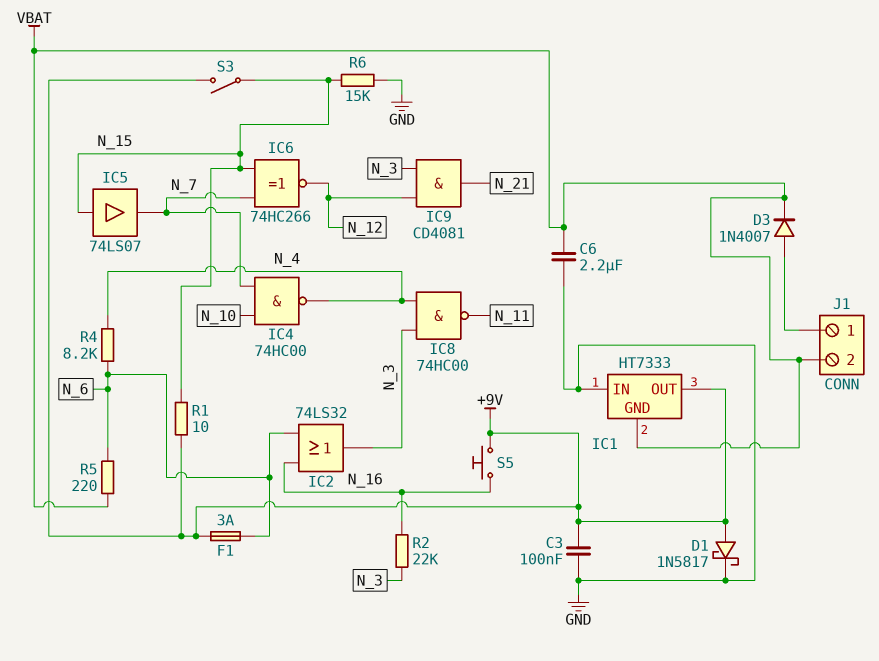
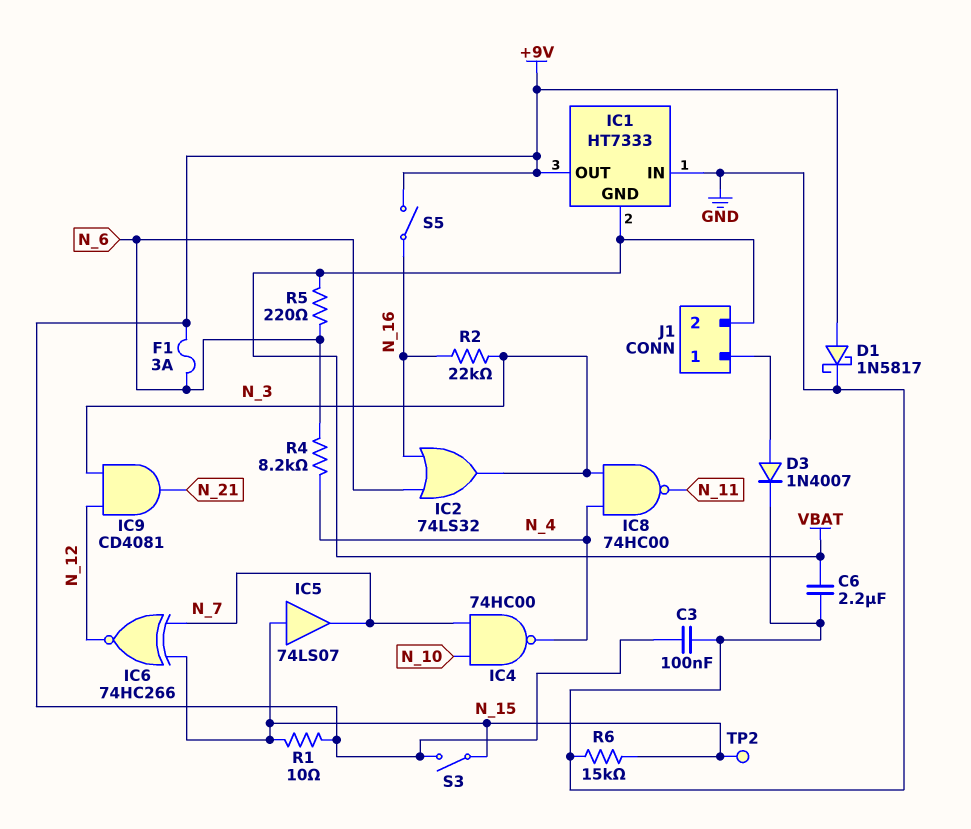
D3: diode 1N4007 (A J1/1, K VBAT) -> diode 1N4007 (A J1/1, K GND)
S5: button (+9V, N_16) -> switch (+9V, N_16)
TP2: none -> test point (N_15)

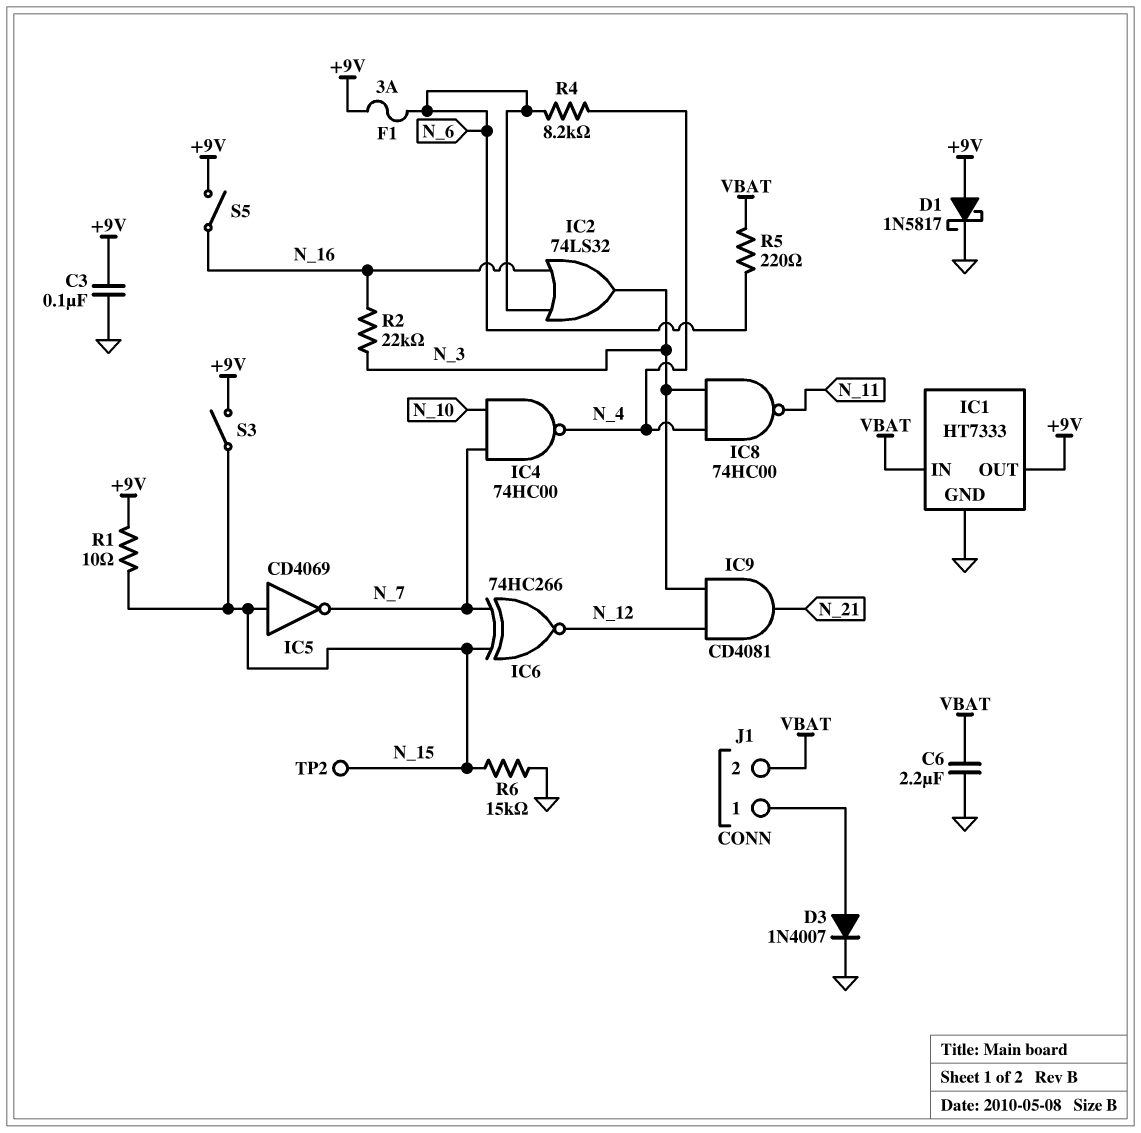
IC1 pin GND: VBAT -> GND
IC1 pin IN: GND -> VBAT
IC5: buffer 74LS07 (in N_15, out N_7) -> NOT CD4069 (in N_15, out N_7)

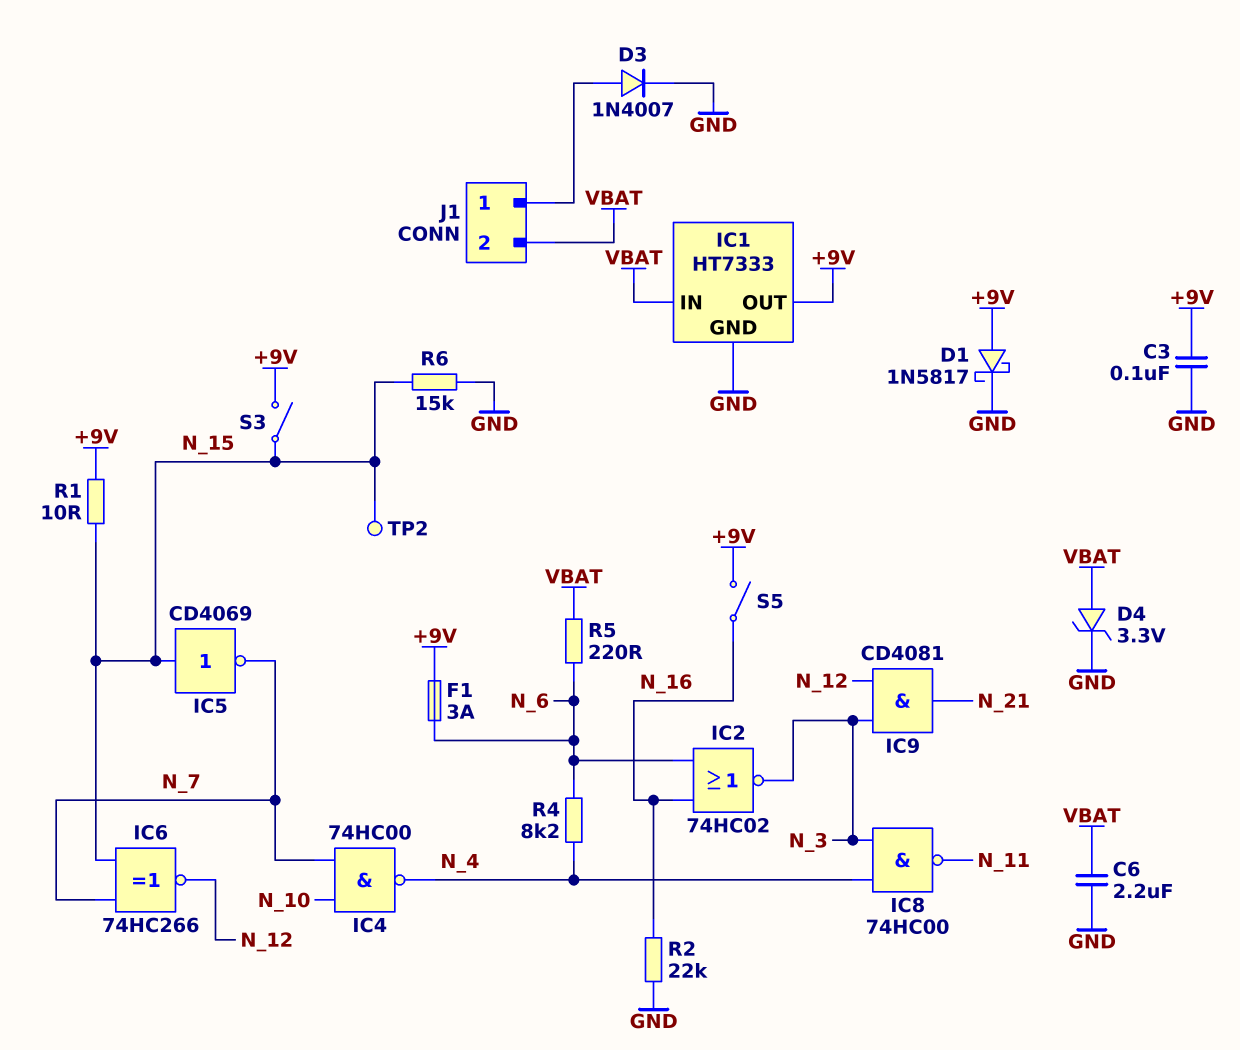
D4: none -> zener 3.3V (A VBAT, K GND)
IC2: OR 74LS32 (in N_6, in N_16, out N_3) -> NOR 74HC02 (in N_6, in N_16, out N_3)
R2: 22k (N_3, N_16) -> 22k (GND, N_16)

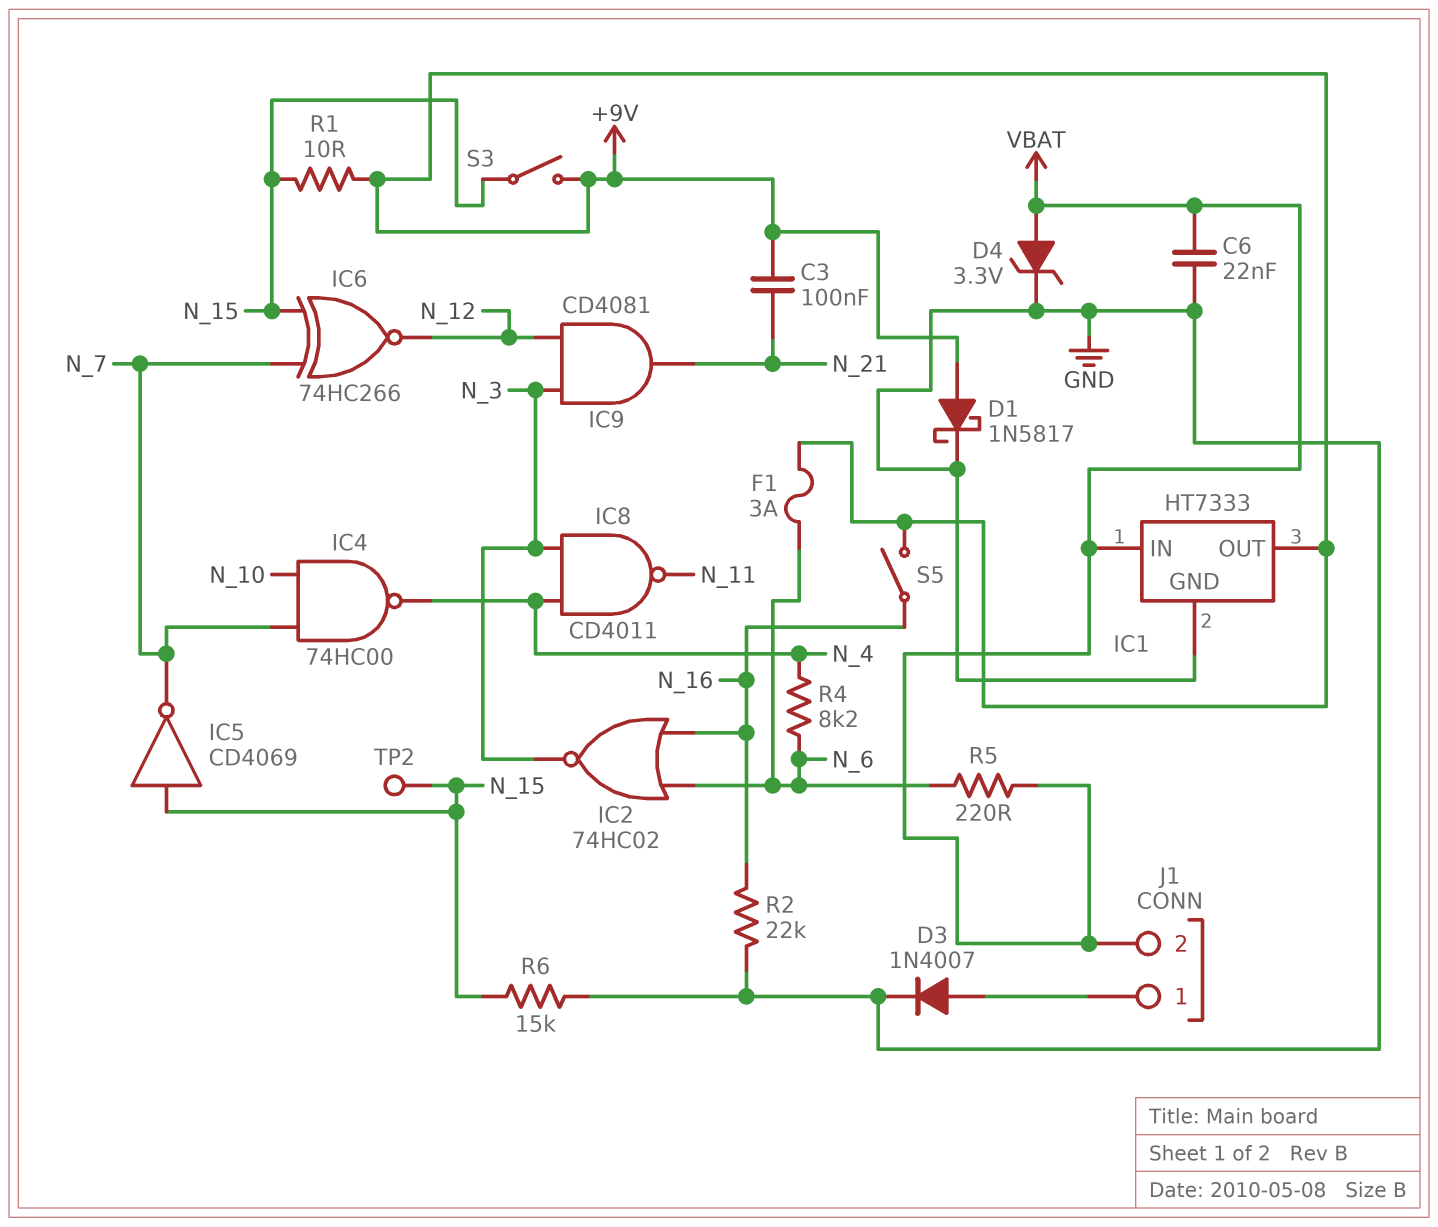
C3: 100nF (+9V, GND) -> 100nF (+9V, N_21)
C6: 2.2uF (GND, VBAT) -> 22nF (GND, VBAT)
IC8: NAND 74HC00 (in N_3, in N_4, out N_11) -> NAND CD4011 (in N_3, in N_4, out N_11)

